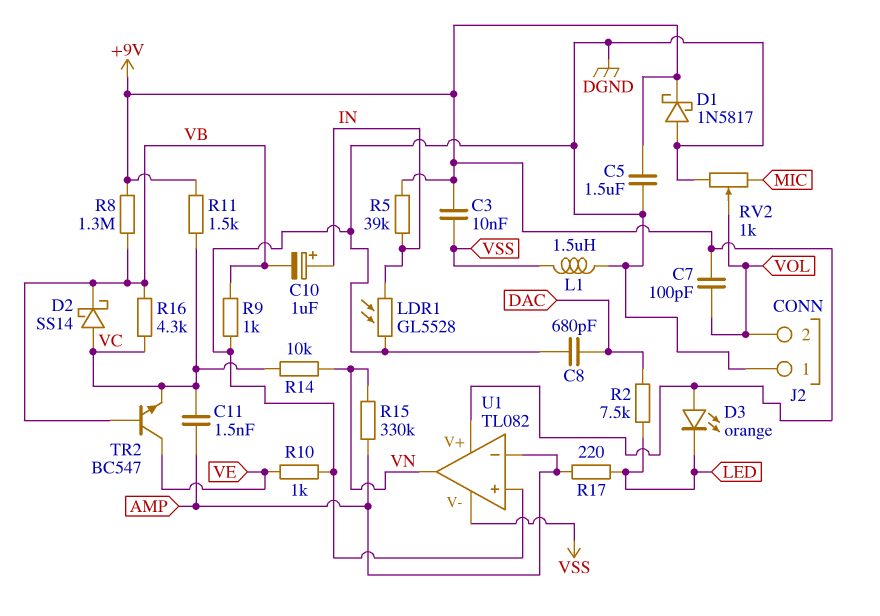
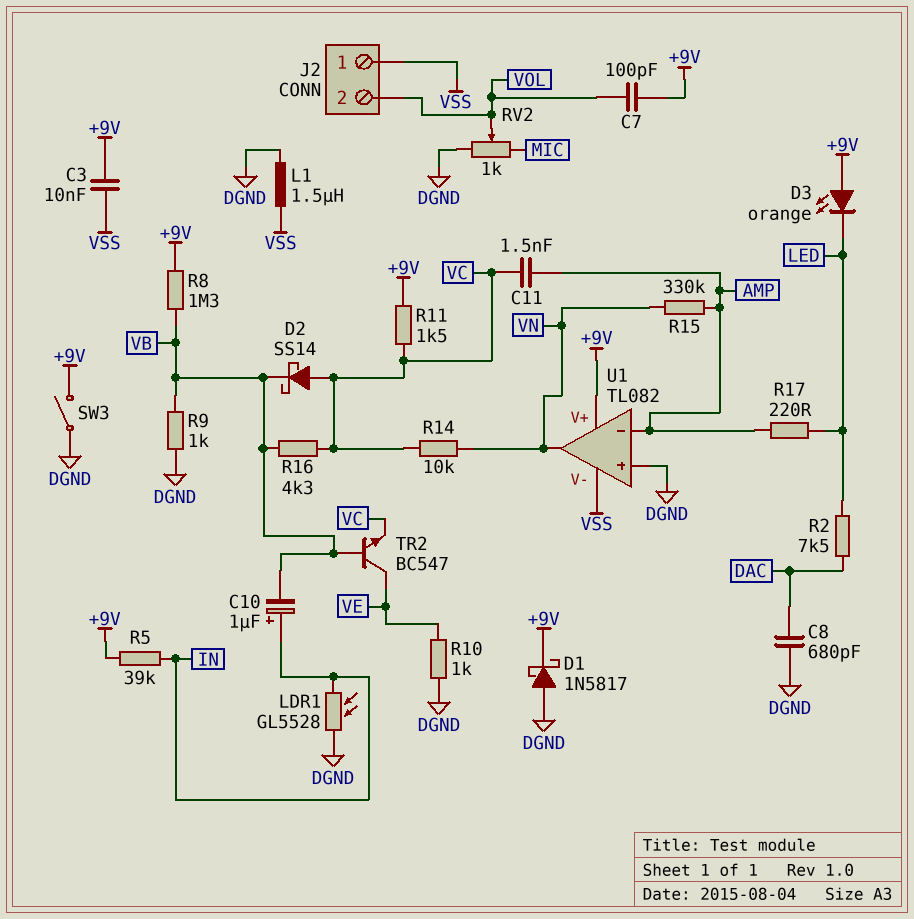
C5: 1.5uF (+9V, DGND) -> none
J2 pin 1: DGND -> VSS
SW3: none -> switch (+9V, DGND)

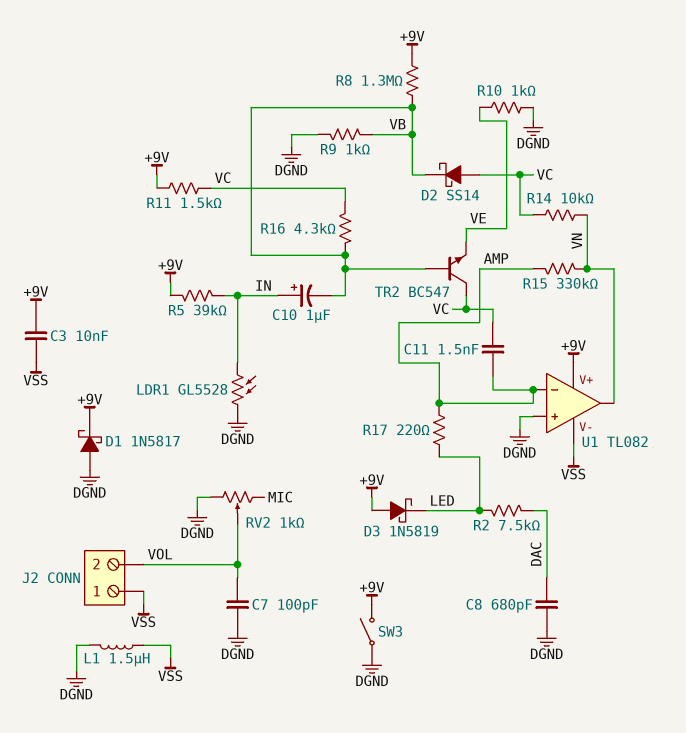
C7: 100pF (+9V, VOL) -> 100pF (DGND, VOL)
D3: LED orange (A +9V, K LED) -> schottky 1N5819 (A +9V, K LED)
TR2: NPN BC547 (B VB, C VE, E VC) -> NPN BC547 (B VB, C VC, E VE)

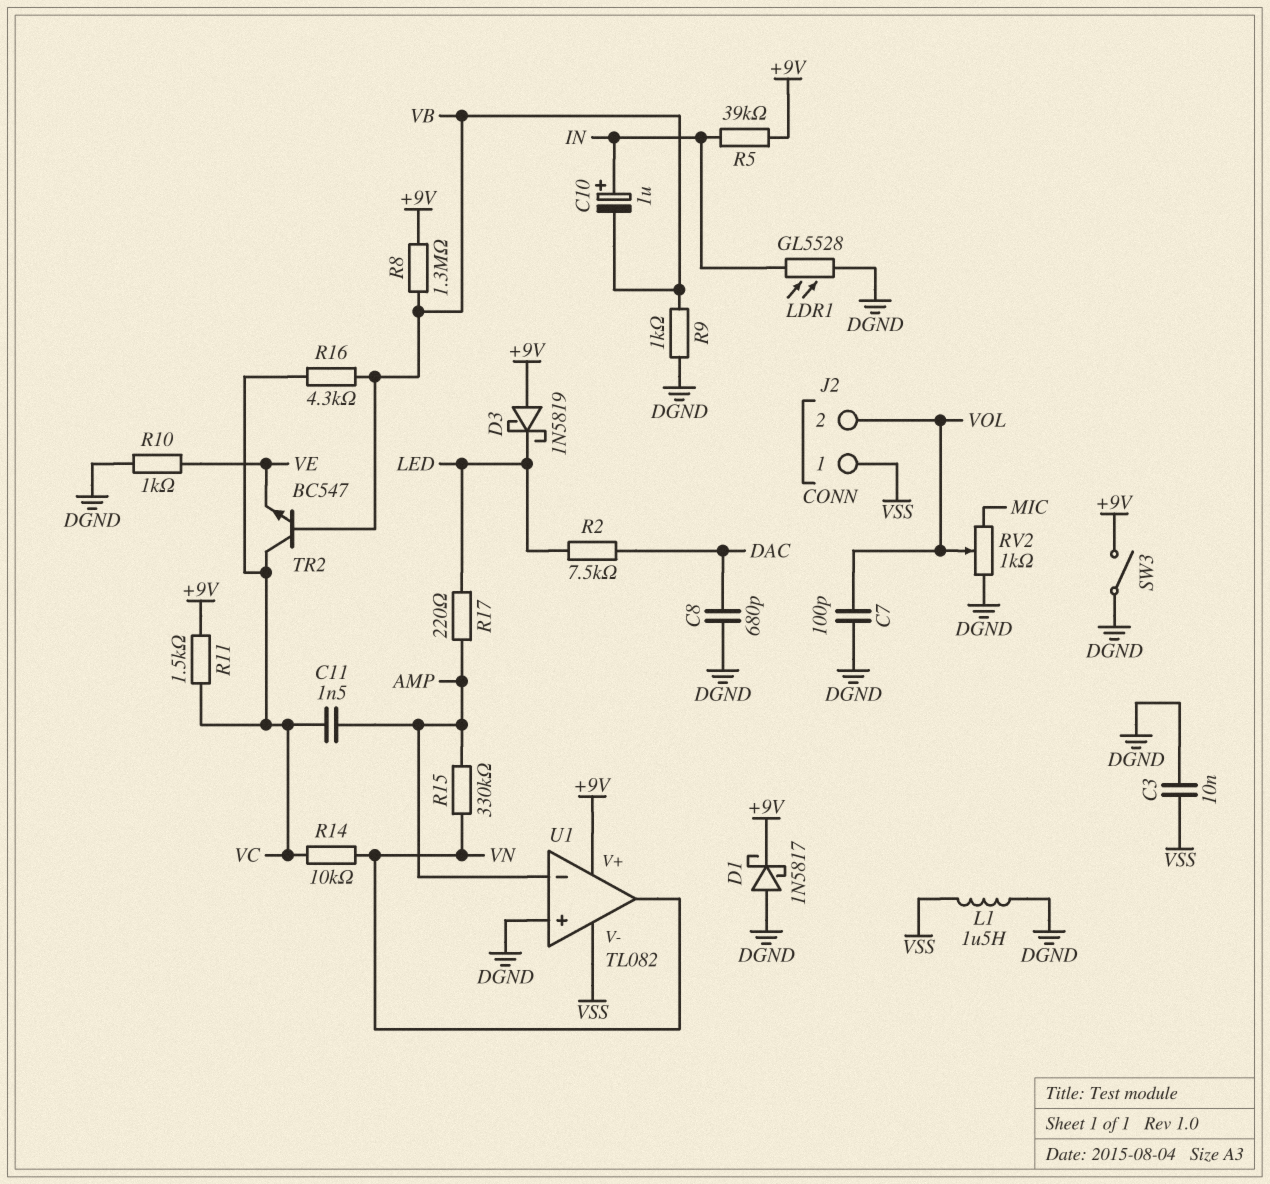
C3: 10nF (+9V, VSS) -> 10nF (DGND, VSS)
D2: schottky SS14 (A VC, K VB) -> none

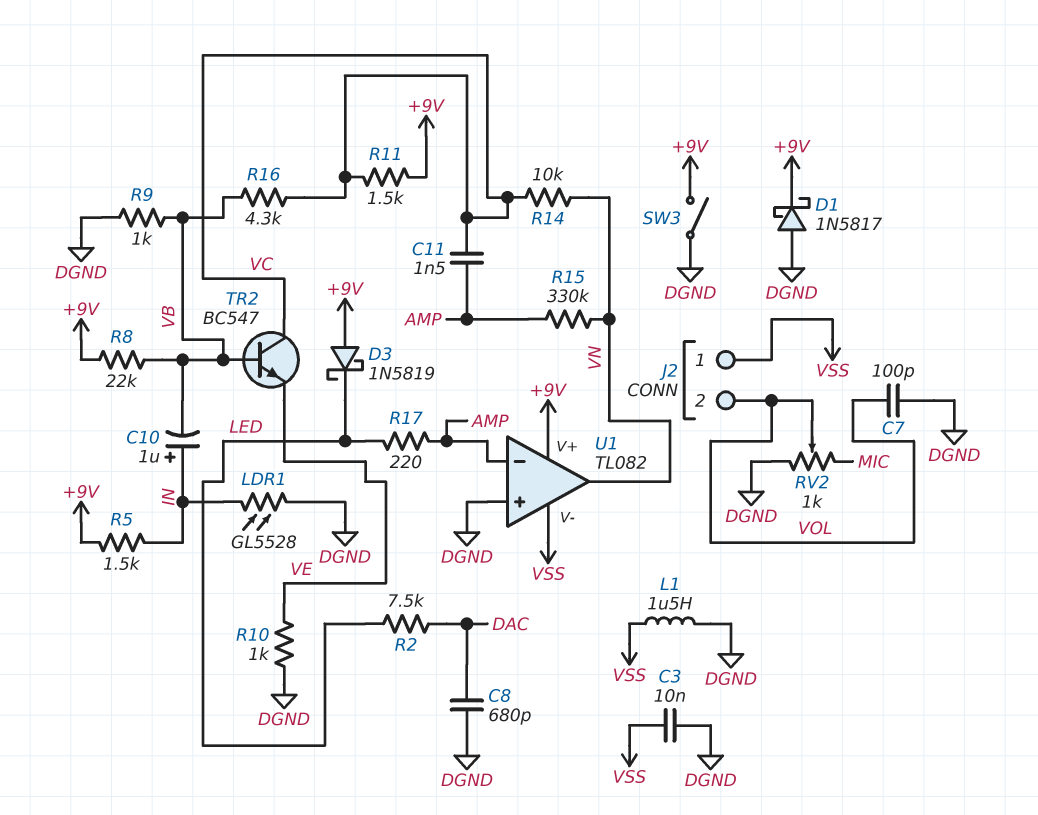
R5: 39k (+9V, IN) -> 1.5k (+9V, IN)
R8: 1.3M (+9V, VB) -> 22k (+9V, VB)

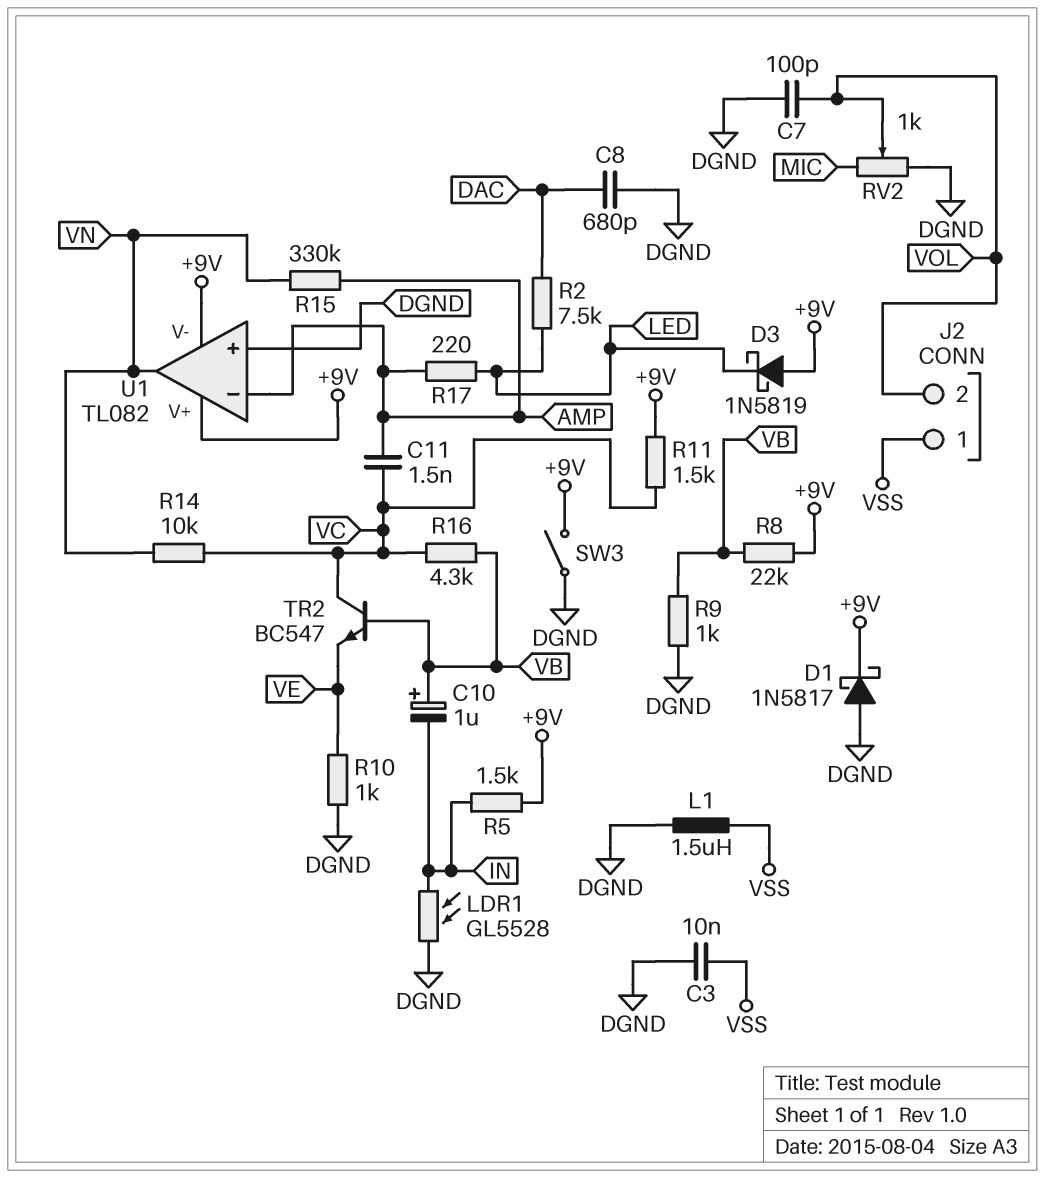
C10: 1uF (plus IN, minus VB) -> 1uF (plus VB, minus IN)
U1 pin V-: VSS -> +9V

